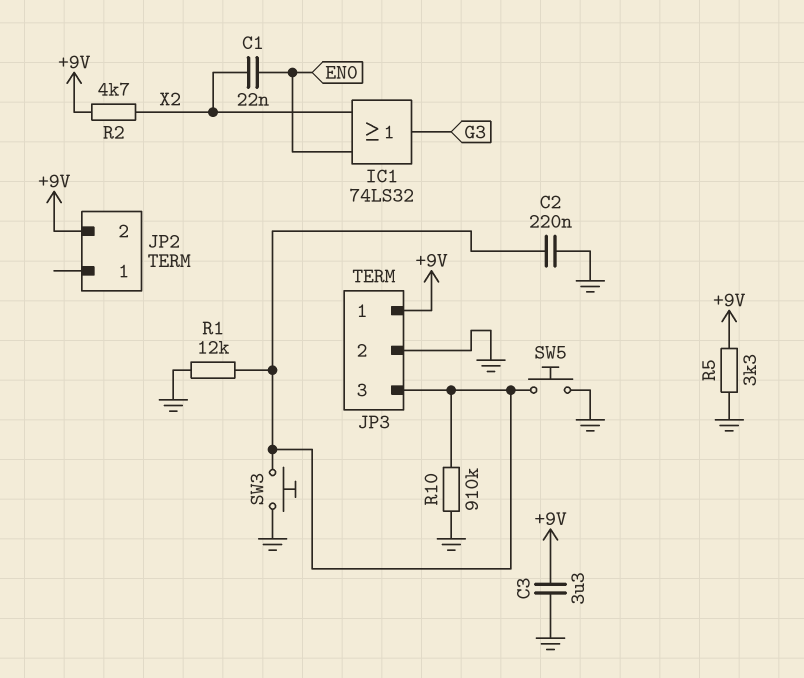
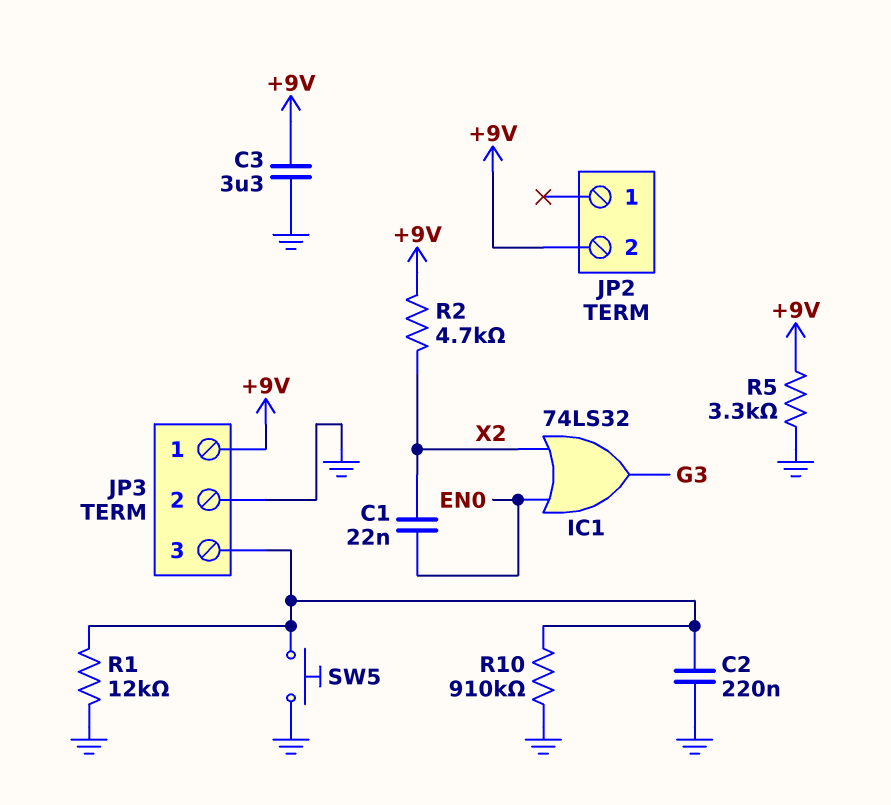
SW3: button (GND, JP3/3) -> none

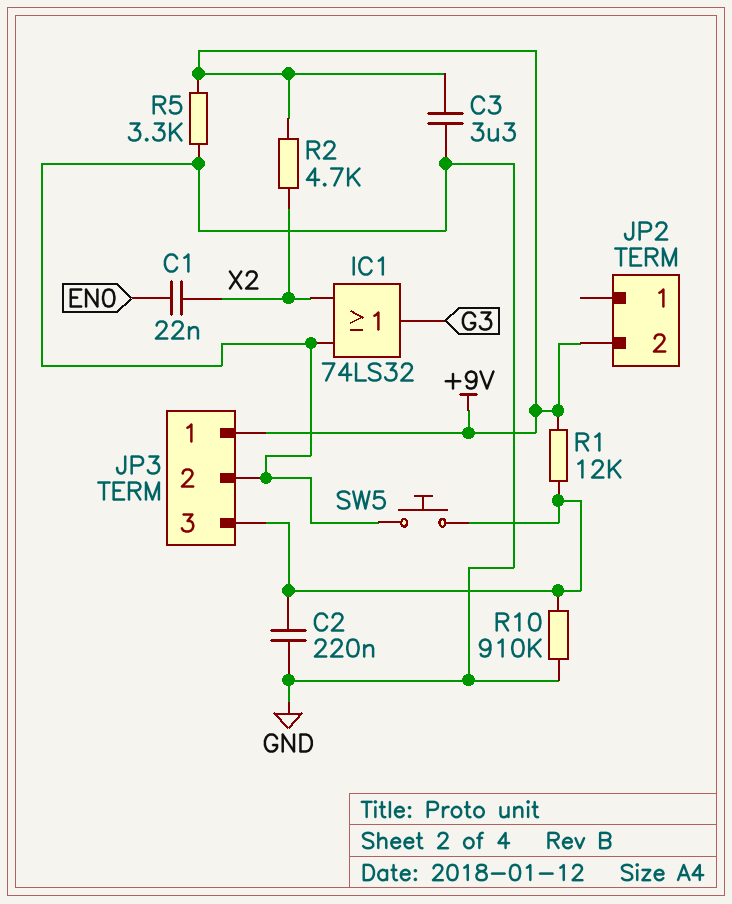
IC1: OR 74LS32 (in EN0, in X2, out G3) -> OR 74LS32 (in GND, in X2, out G3)
R1: 12k (GND, JP3/3) -> 12k (+9V, JP3/3)

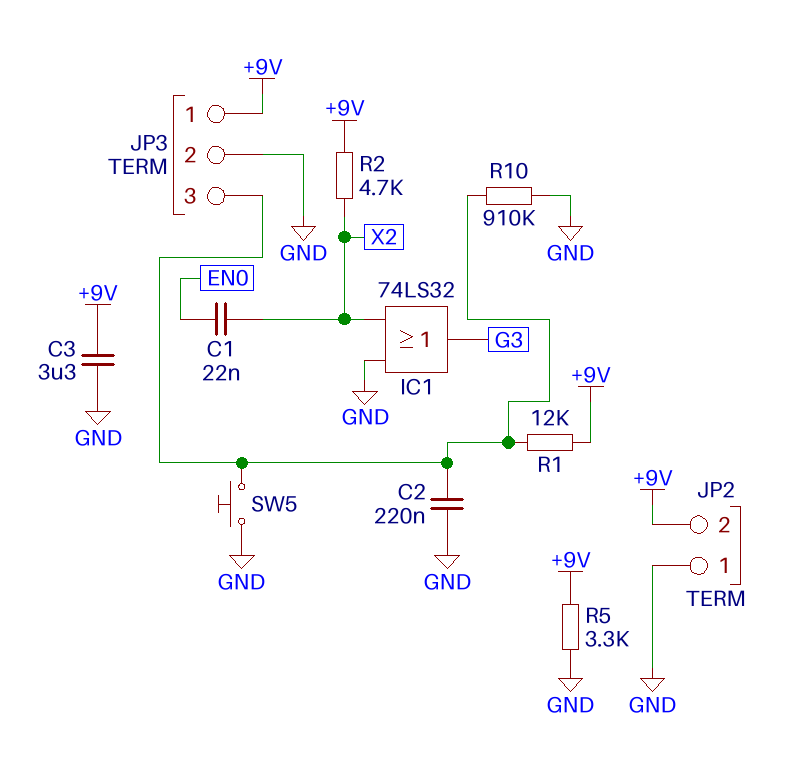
JP2 pin 1: none -> GND

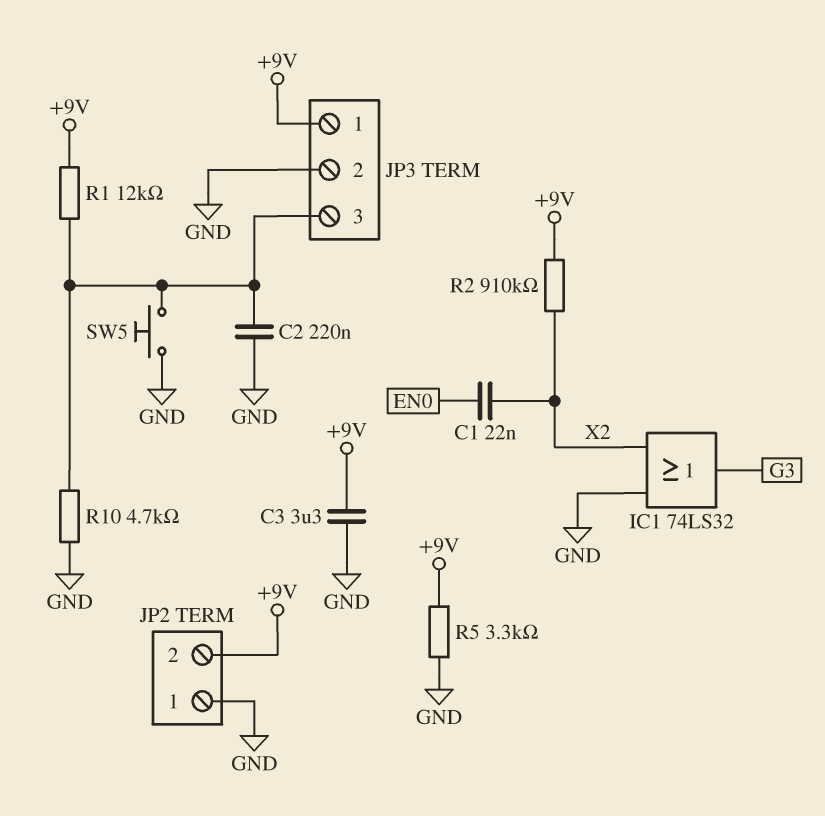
R2: 4.7k (+9V, X2) -> 910k (+9V, X2)
R10: 910k (GND, JP3/3) -> 4.7k (GND, JP3/3)

